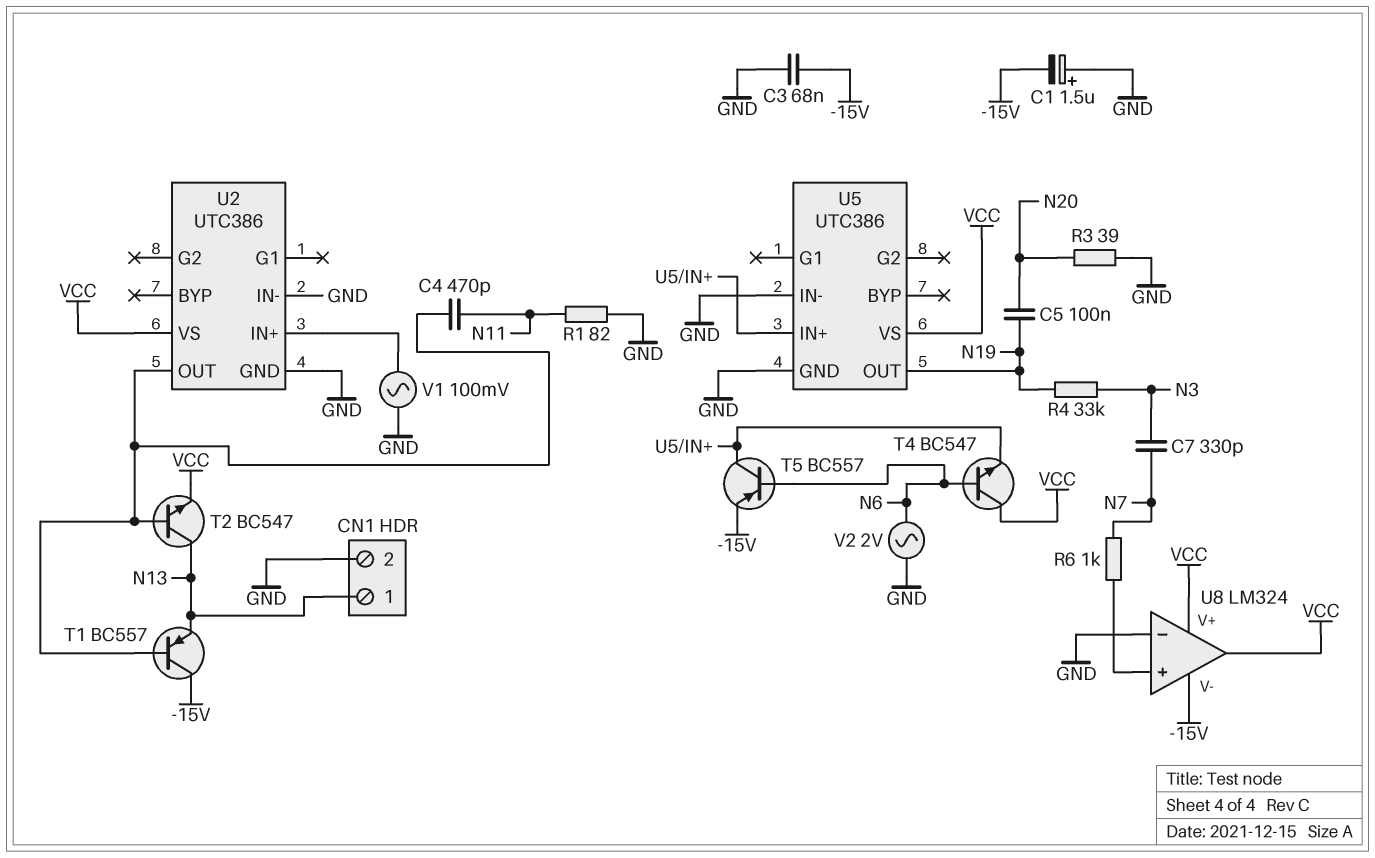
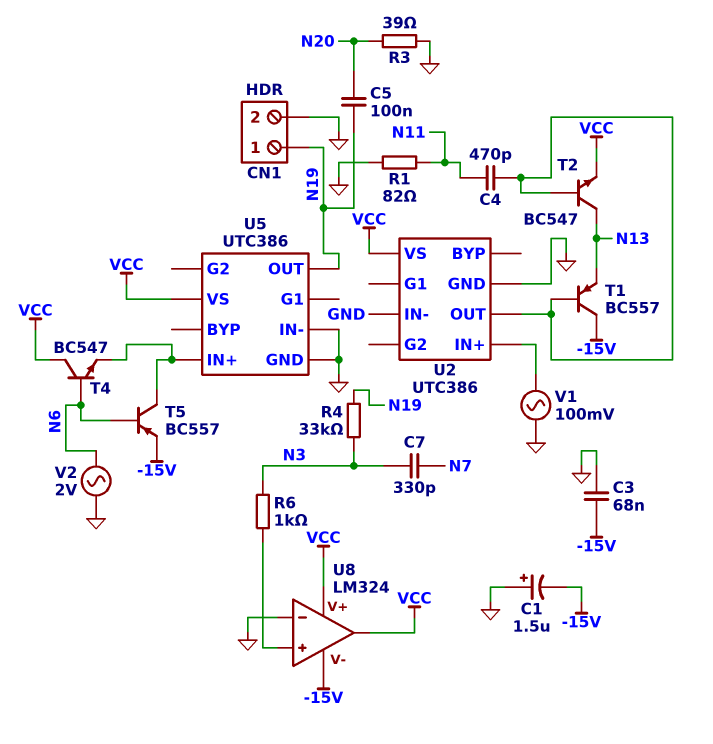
CN1 pin 1: N13 -> N19
R6: 1k (N7, U8/in+) -> 1k (N3, U8/in+)

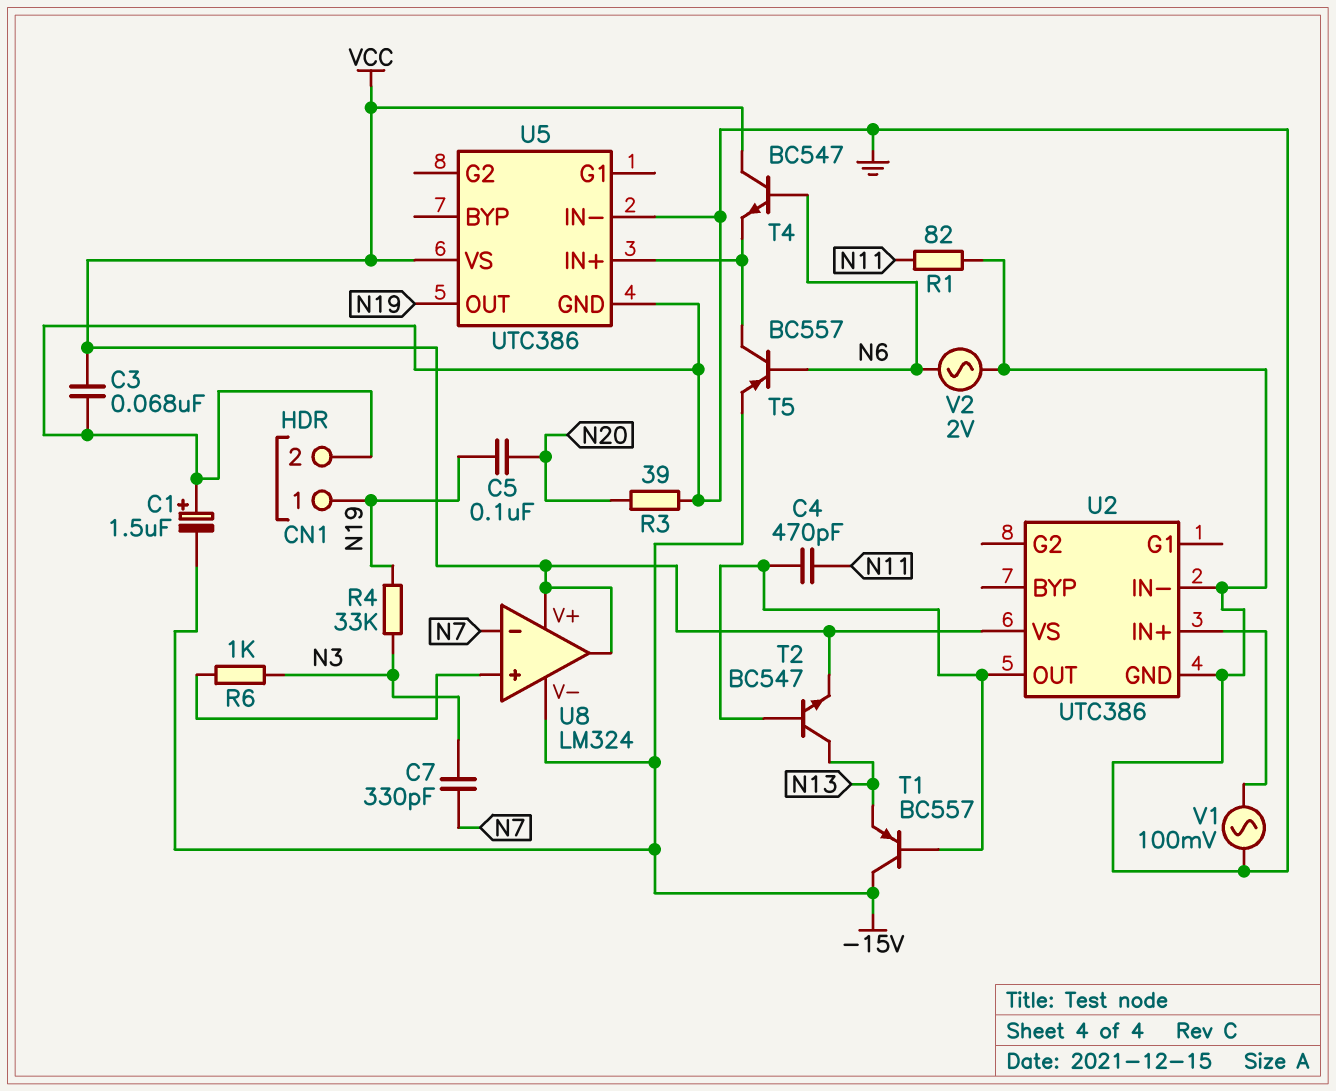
C3: 68nF (-15V, GND) -> 68nF (GND, VCC)
U8 pin in-: GND -> N7

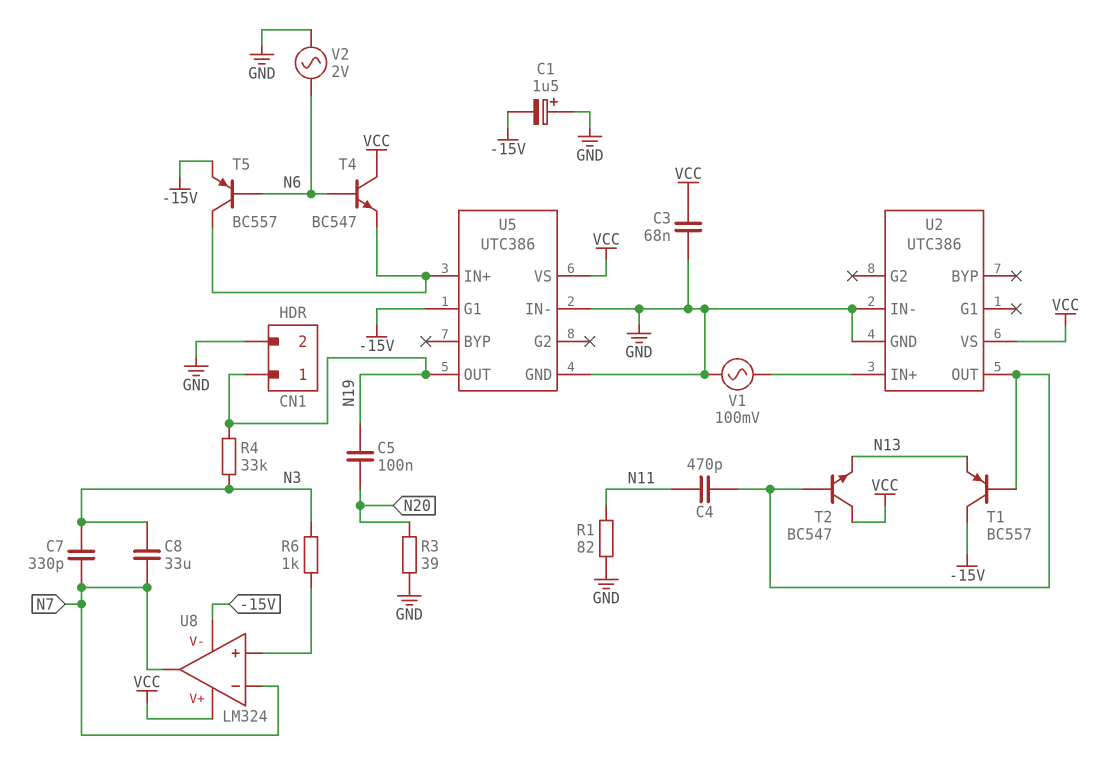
C8: none -> 33uF (N3, N7)
T2: NPN BC547 (B U2/OUT, C N13, E VCC) -> NPN BC547 (B U2/OUT, C VCC, E N13)
U5 pin G1: none -> -15V
U8 pin out: VCC -> N7

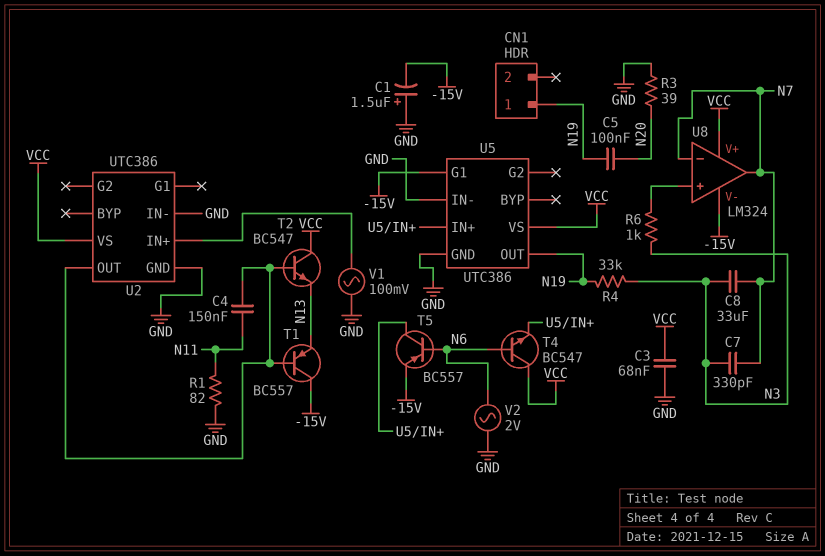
C4: 470pF (N11, U2/OUT) -> 150nF (N11, U2/OUT)
CN1 pin 2: GND -> none

